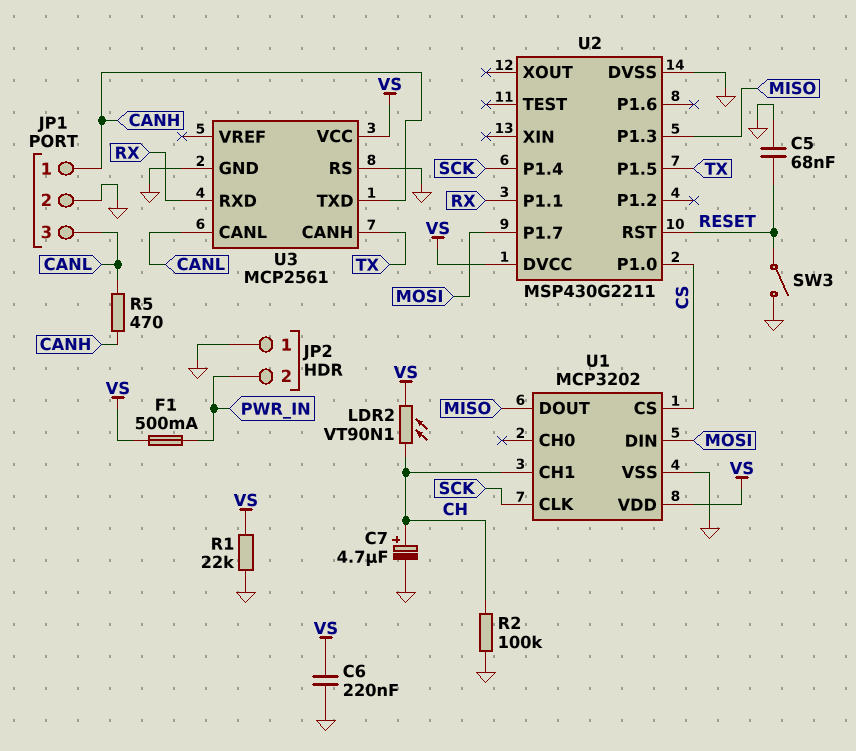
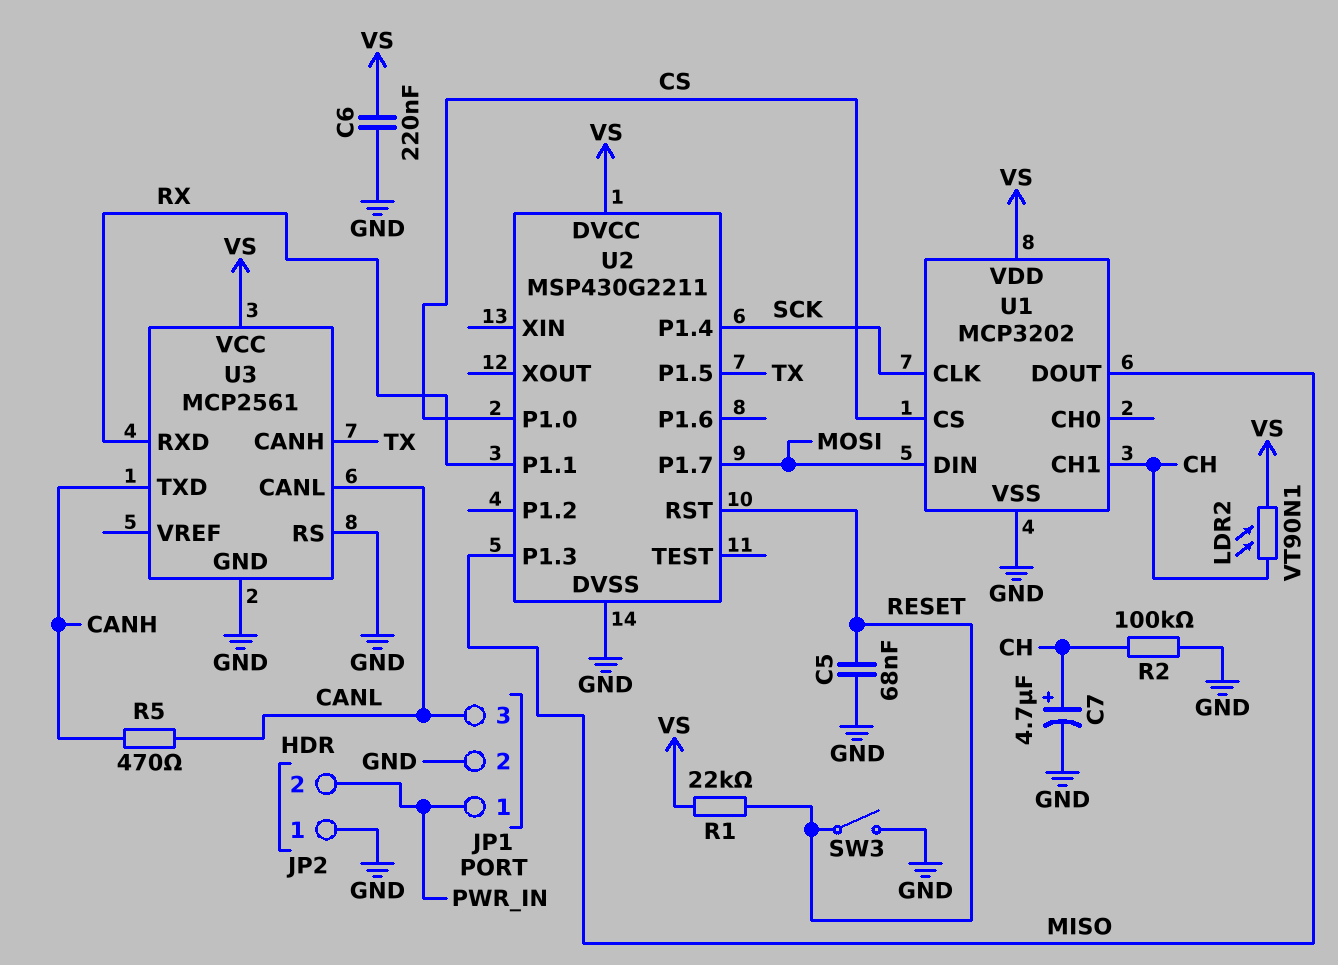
F1: 500mA (PWR_IN, VS) -> none
JP1 pin 1: CANH -> PWR_IN
R1: 22k (GND, VS) -> 22k (RESET, VS)

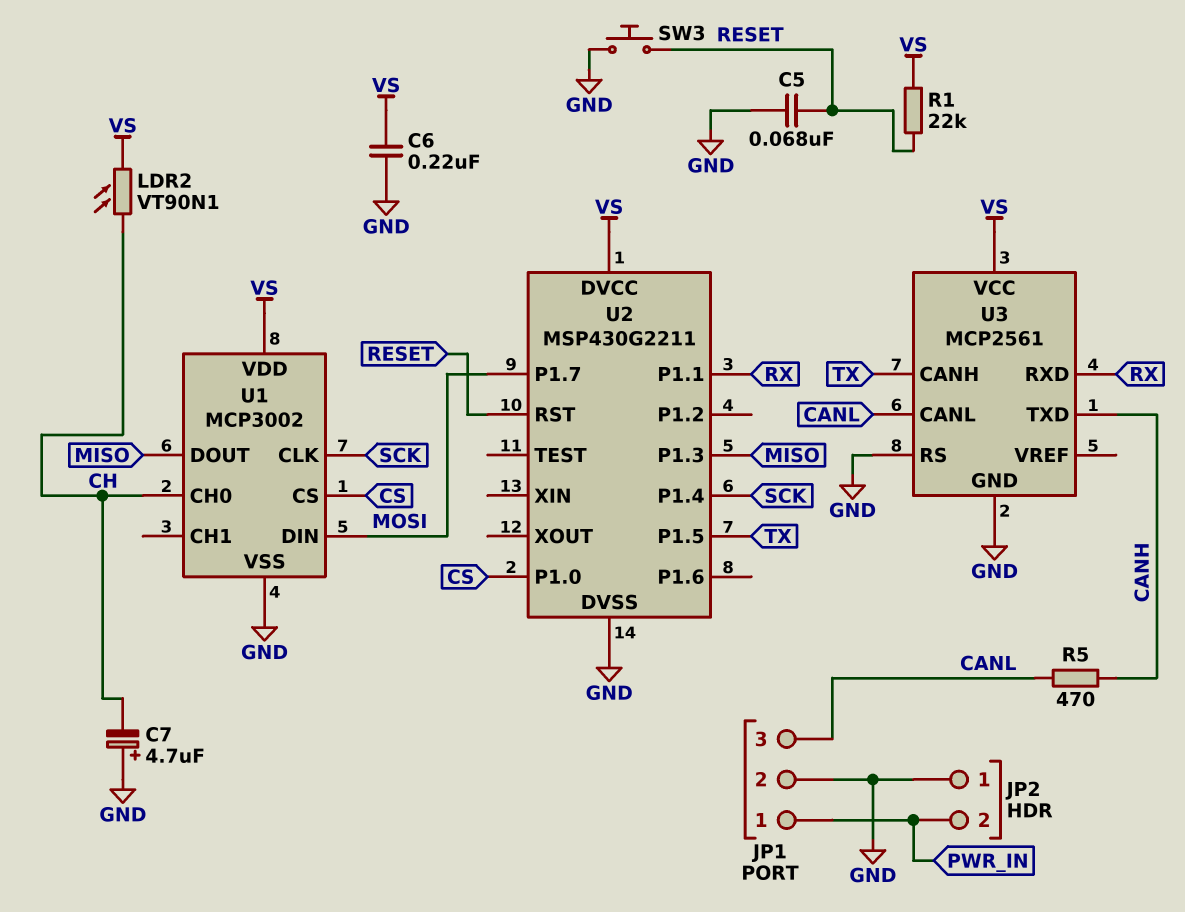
C7: 4.7uF (plus CH, minus GND) -> 4.7uF (plus GND, minus CH)
R2: 100k (CH, GND) -> none
SW3: switch (GND, RESET) -> button (GND, RESET)
U1: MCP3202 -> MCP3002
U1 pin CH0: none -> CH
U1 pin CH1: CH -> none

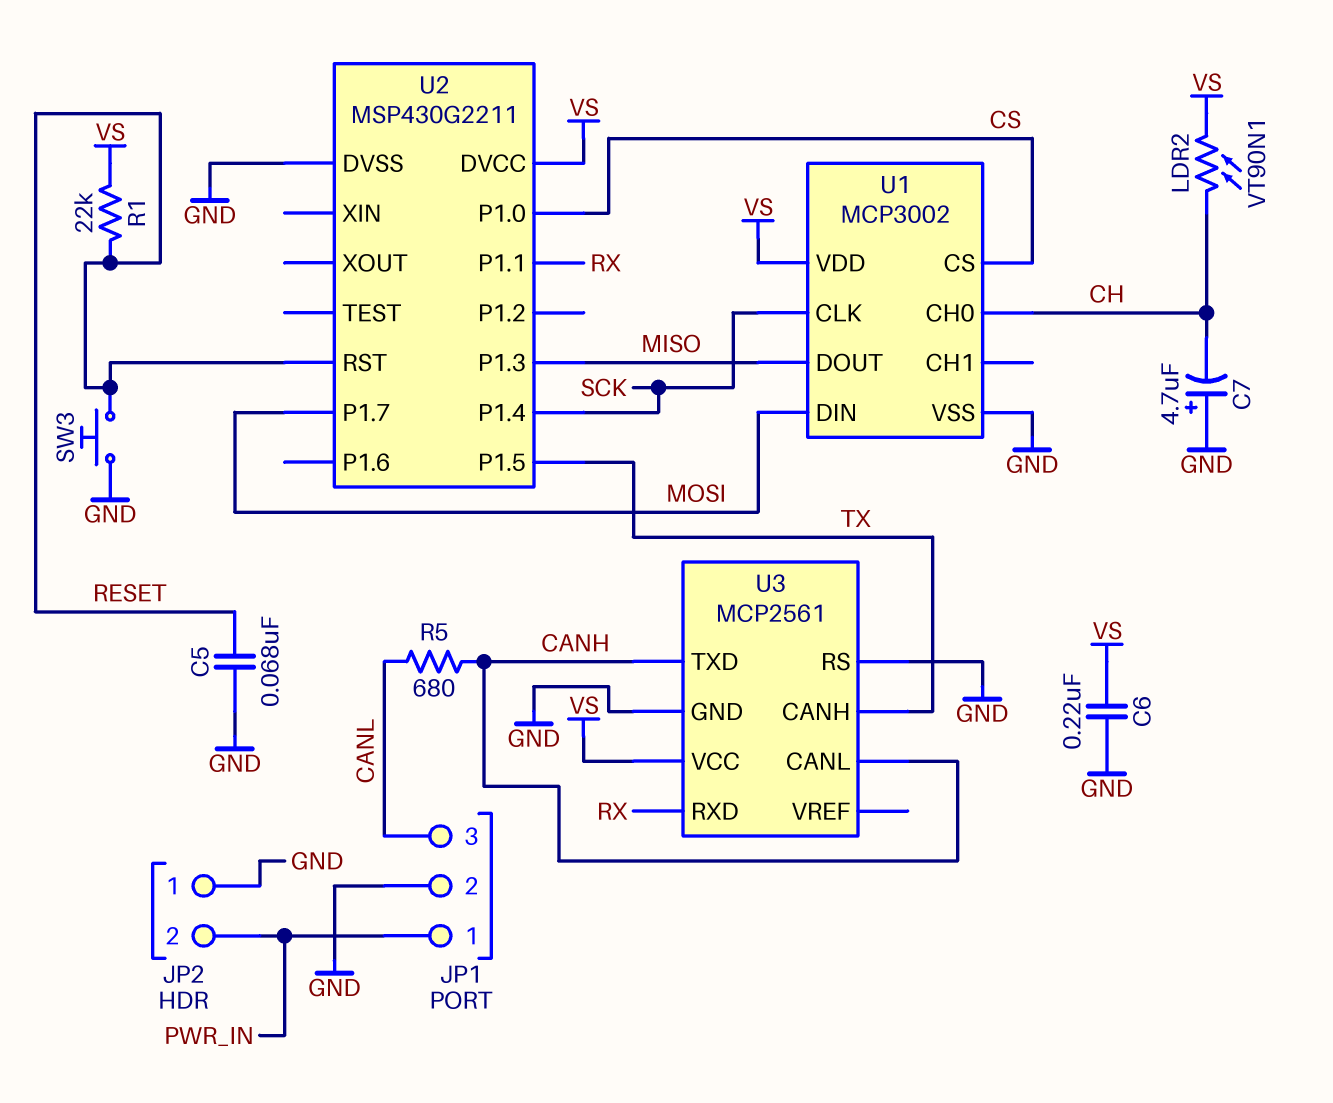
R5: 470 (CANH, CANL) -> 680 (CANH, CANL)
U3 pin CANL: CANL -> CANH

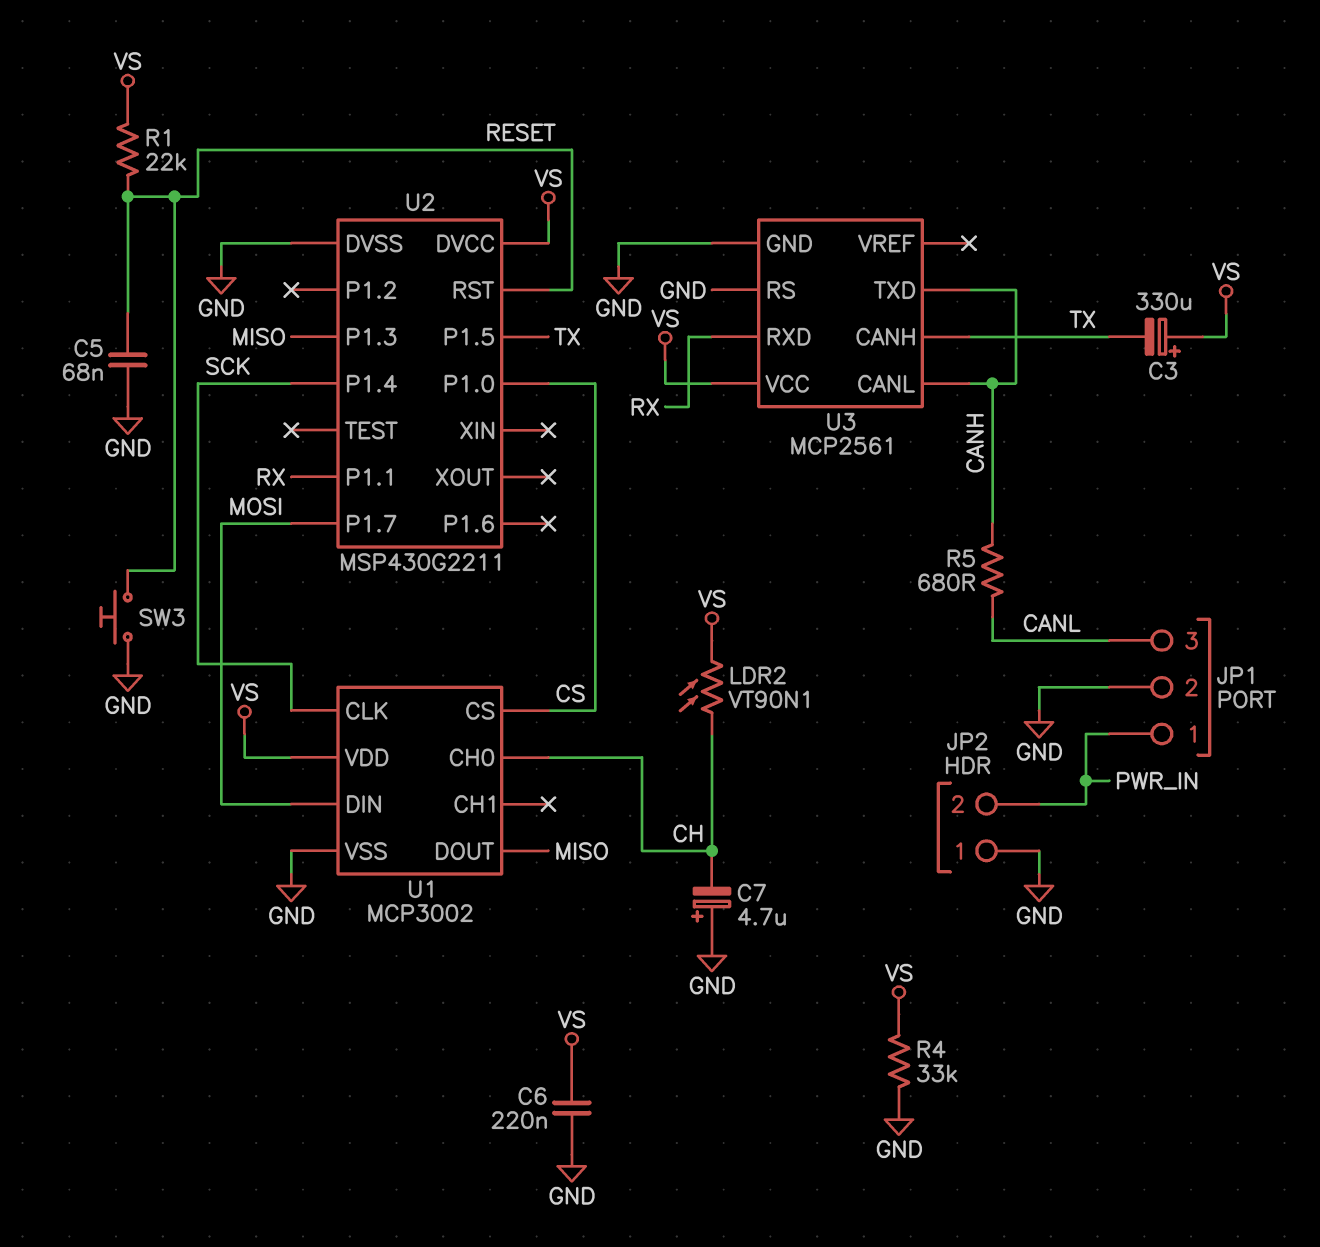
C3: none -> 330uF (plus VS, minus TX)
R4: none -> 33k (GND, VS)

